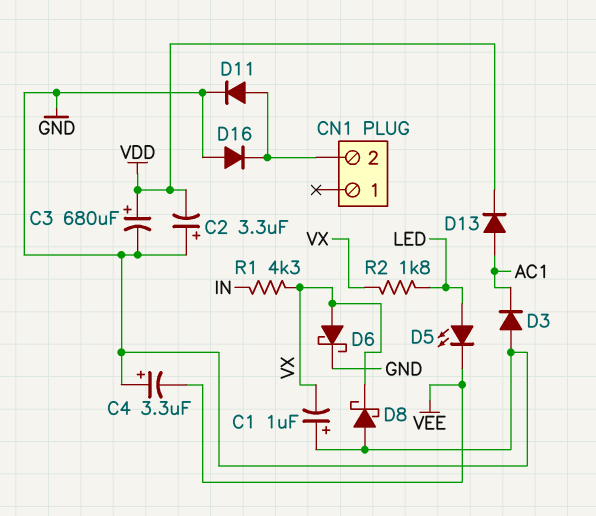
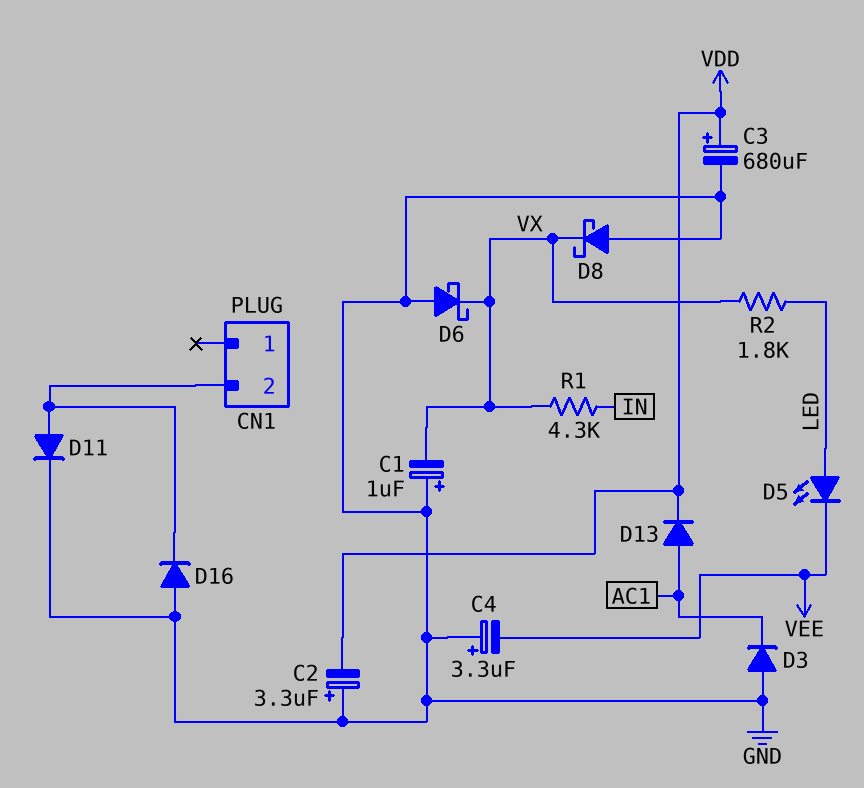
D6: schottky (A VX, K GND) -> schottky (A GND, K VX)

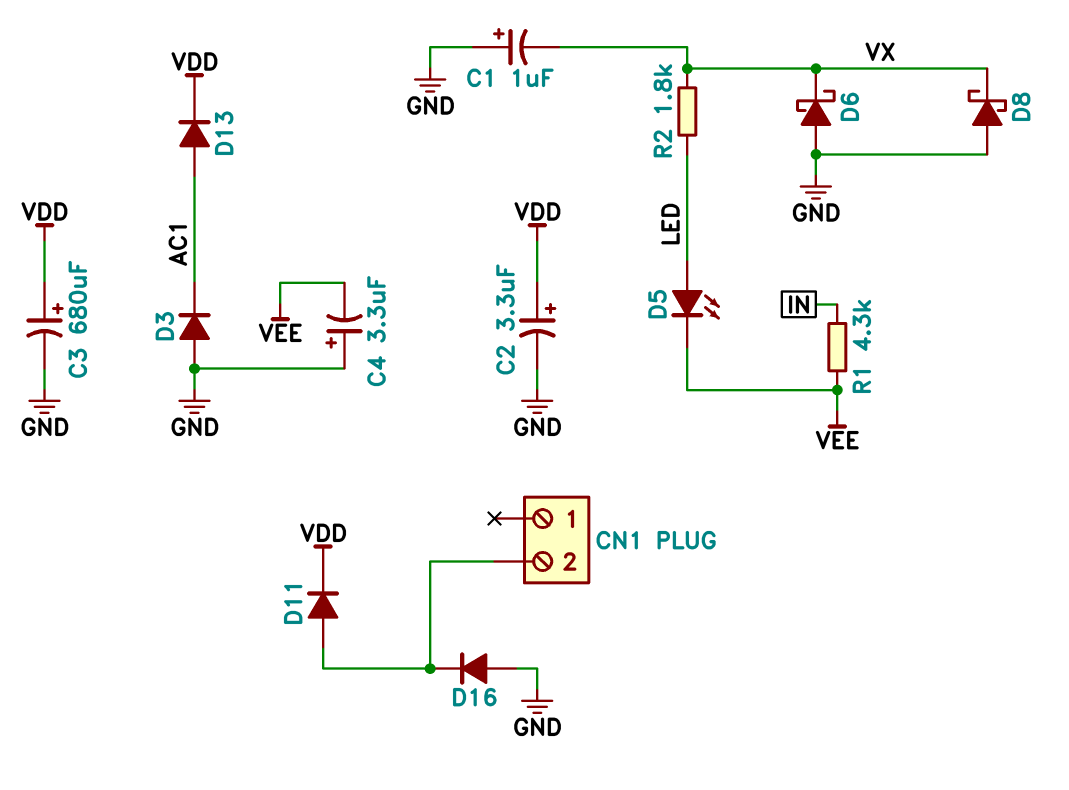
C2: 3.3uF (plus GND, minus VDD) -> 3.3uF (plus VDD, minus GND)
D11: diode (A CN1/2, K GND) -> diode (A CN1/2, K VDD)
R1: 4.3k (IN, VX) -> 4.3k (IN, VEE)

